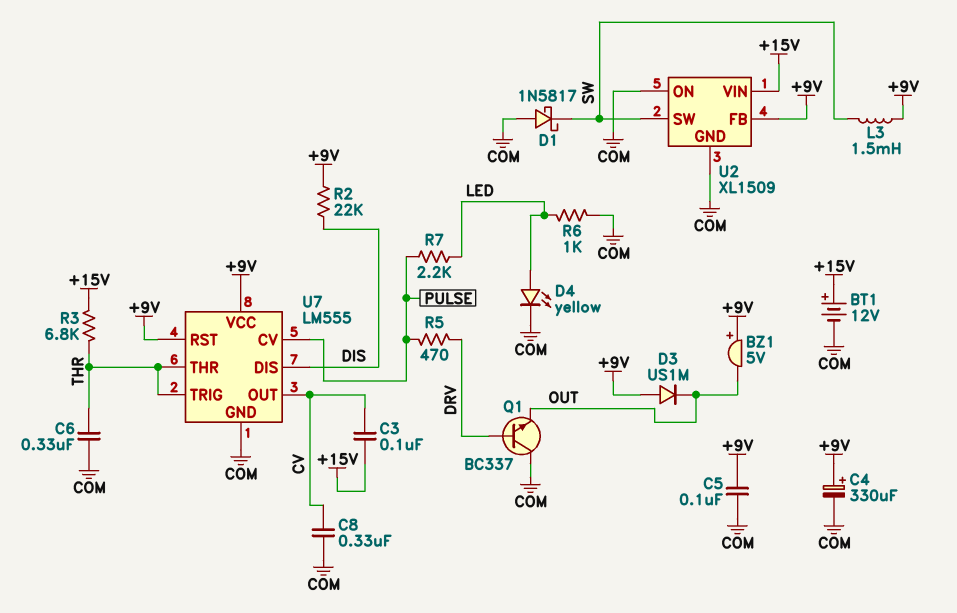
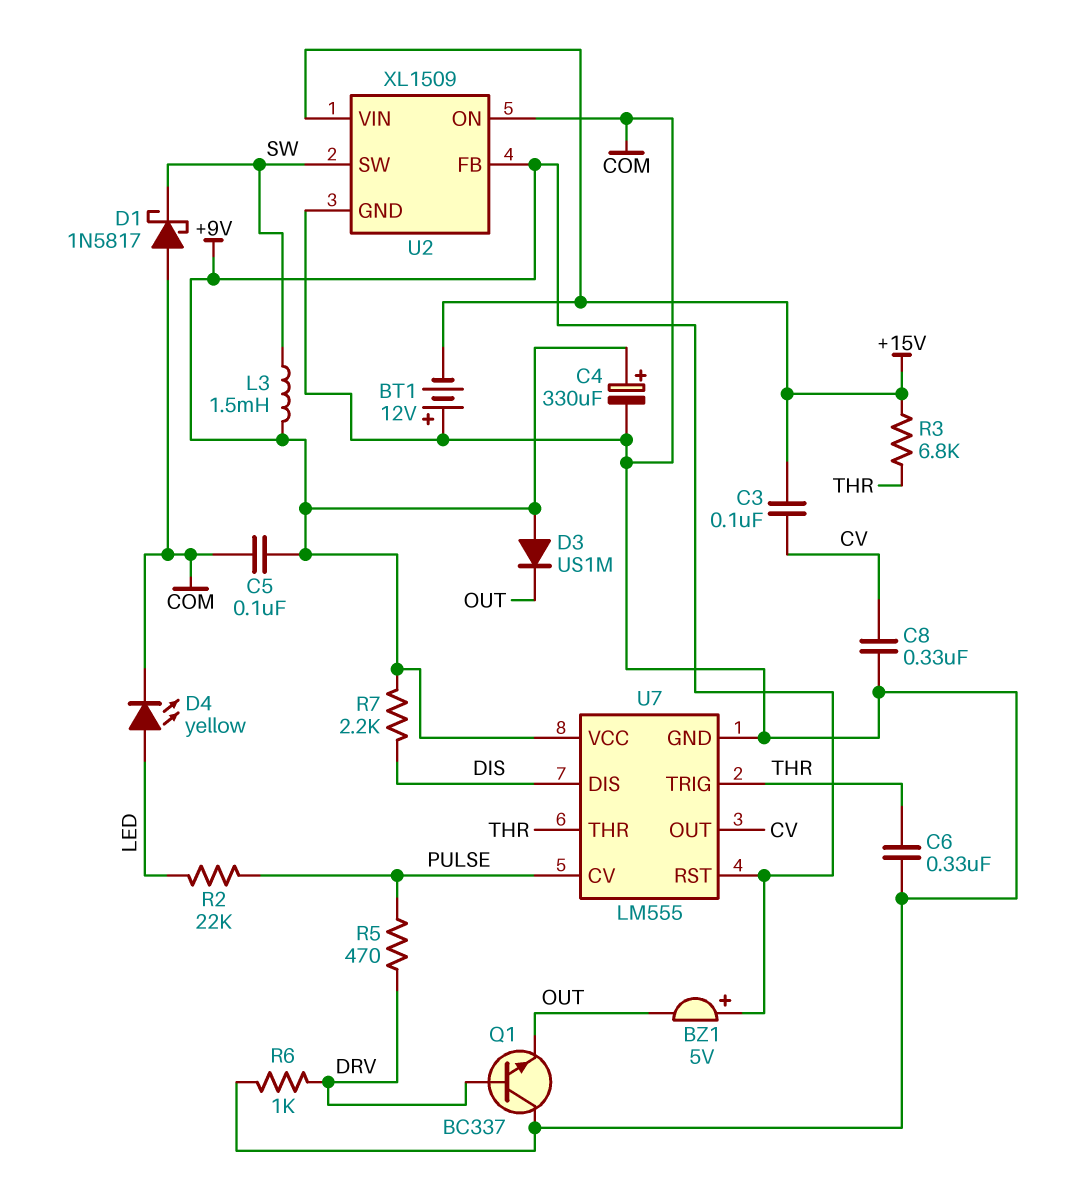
BT1: 12V (plus +15V, minus COM) -> 12V (plus COM, minus +15V)
R2: 22k (+9V, DIS) -> 22k (LED, PULSE)
R6: 1k (COM, LED) -> 1k (COM, DRV)
R7: 2.2k (LED, PULSE) -> 2.2k (+9V, DIS)

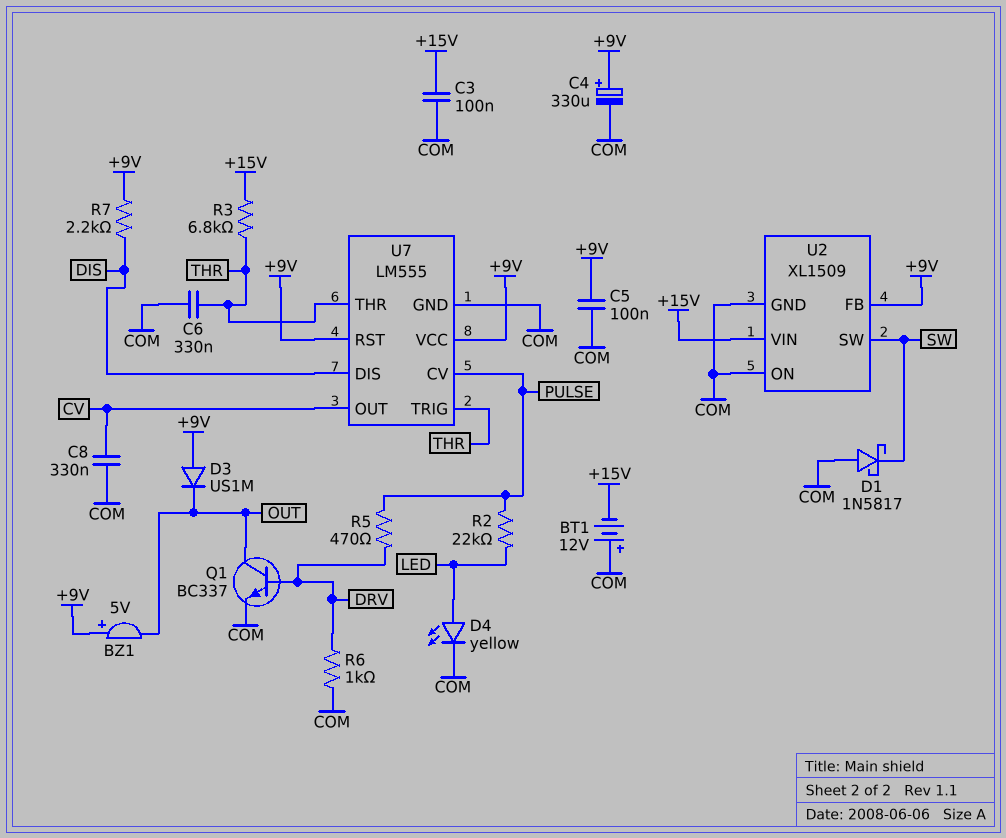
C3: 100nF (+15V, CV) -> 100nF (+15V, COM)
L3: 1.5mH (+9V, SW) -> none
Q1: NPN BC337 (B DRV, C COM, E OUT) -> NPN BC337 (B DRV, C OUT, E COM)

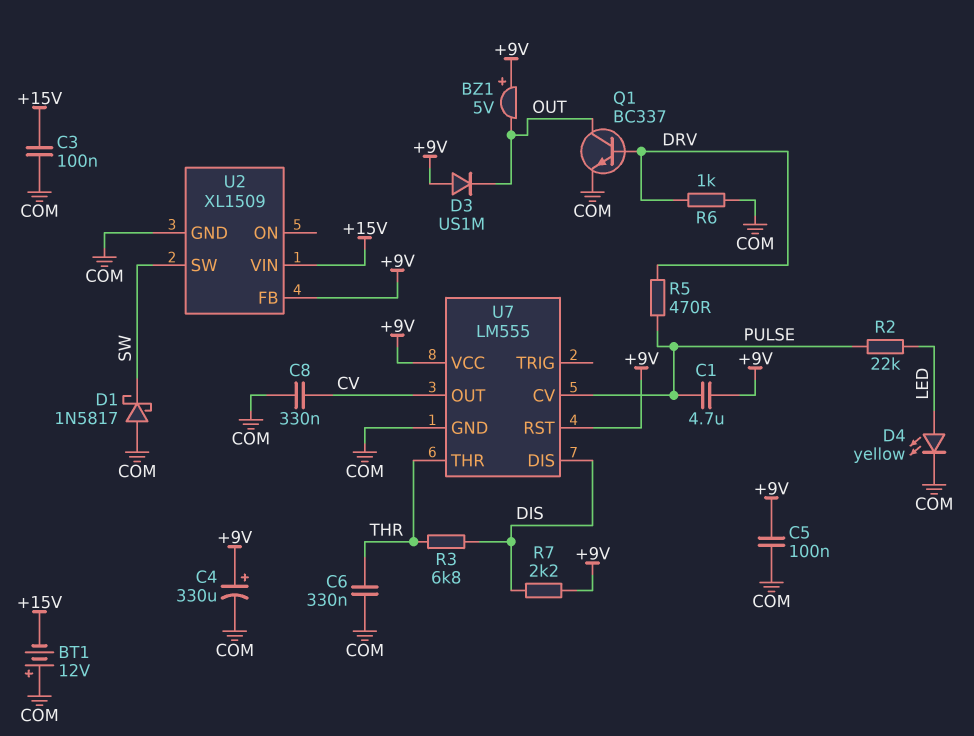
C1: none -> 4.7uF (+9V, PULSE)
R3: 6.8k (+15V, THR) -> 6.8k (DIS, THR)
U2 pin ON: COM -> none
U7 pin TRIG: THR -> none

